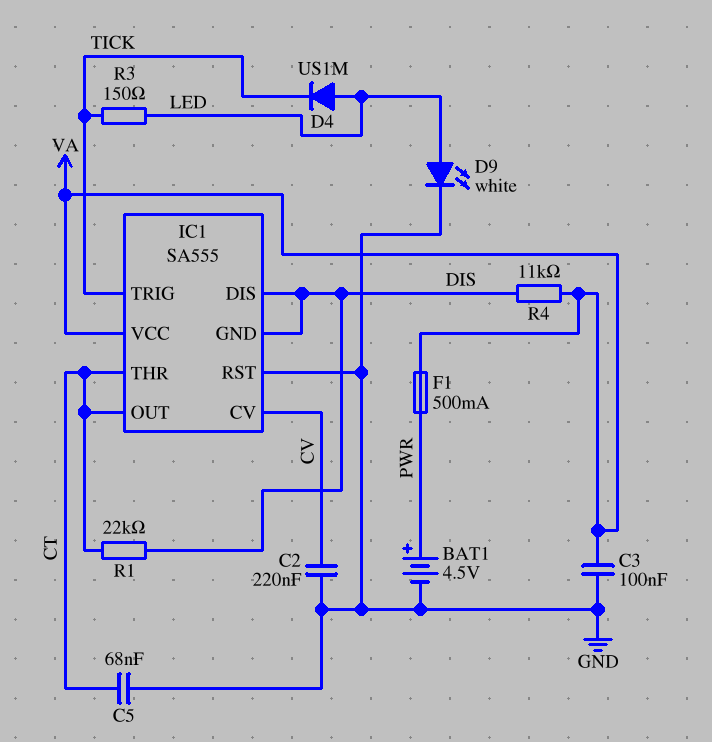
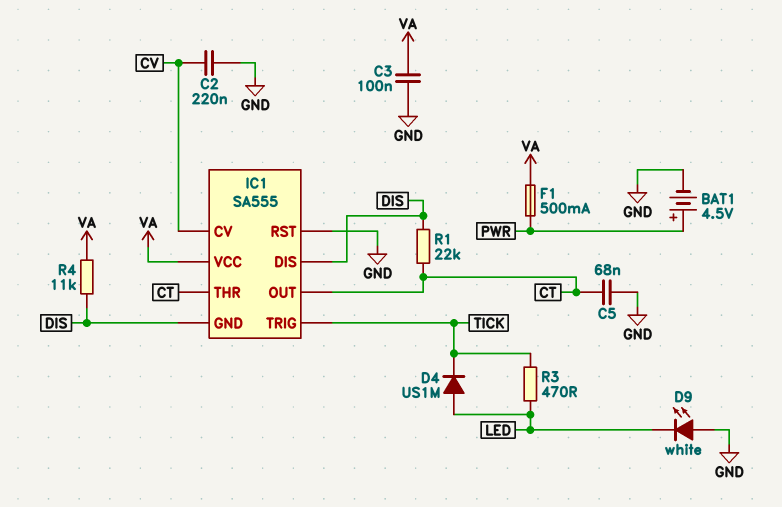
D9: LED white (A LED, K GND) -> LED white (A GND, K LED)
R3: 150 (LED, TICK) -> 470 (LED, TICK)

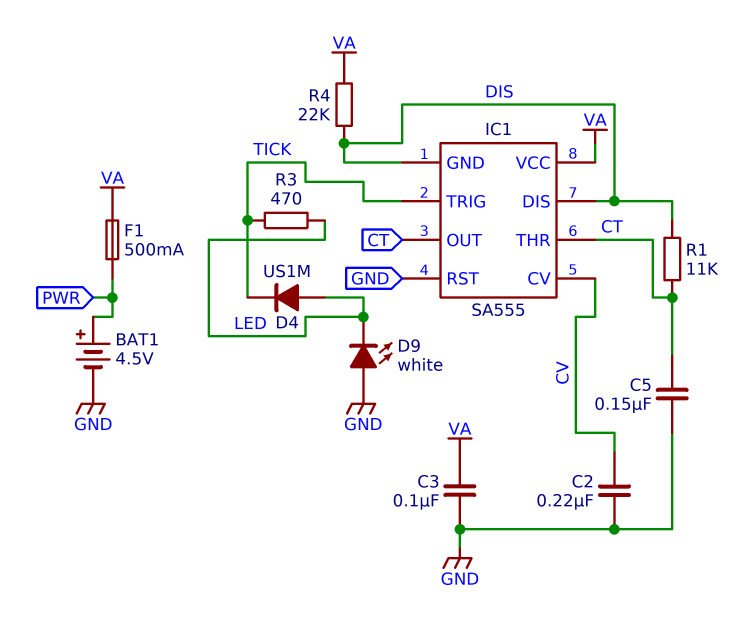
C5: 68nF (CT, GND) -> 150nF (CT, GND)
R1: 22k (CT, DIS) -> 11k (CT, DIS)
R4: 11k (DIS, VA) -> 22k (DIS, VA)

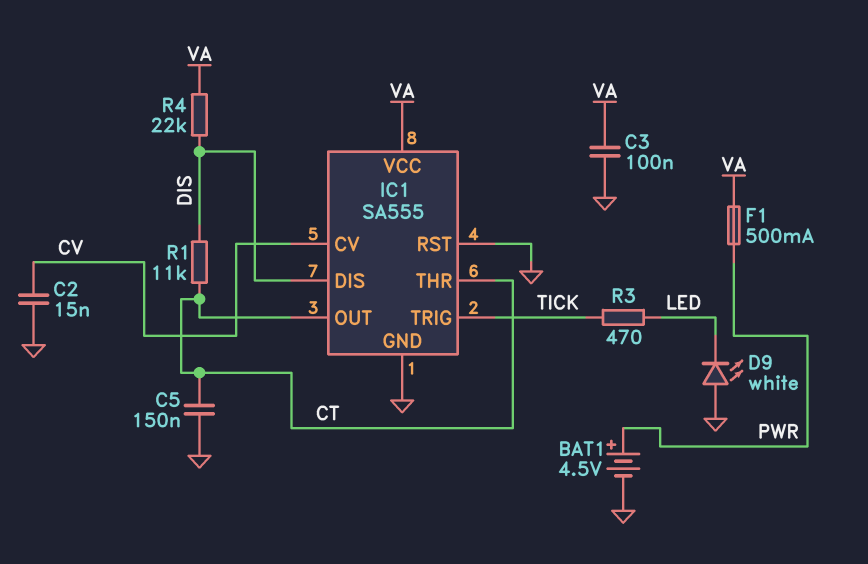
C2: 220nF (CV, GND) -> 15nF (CV, GND)
D4: diode US1M (A LED, K TICK) -> none
IC1 pin GND: DIS -> GND

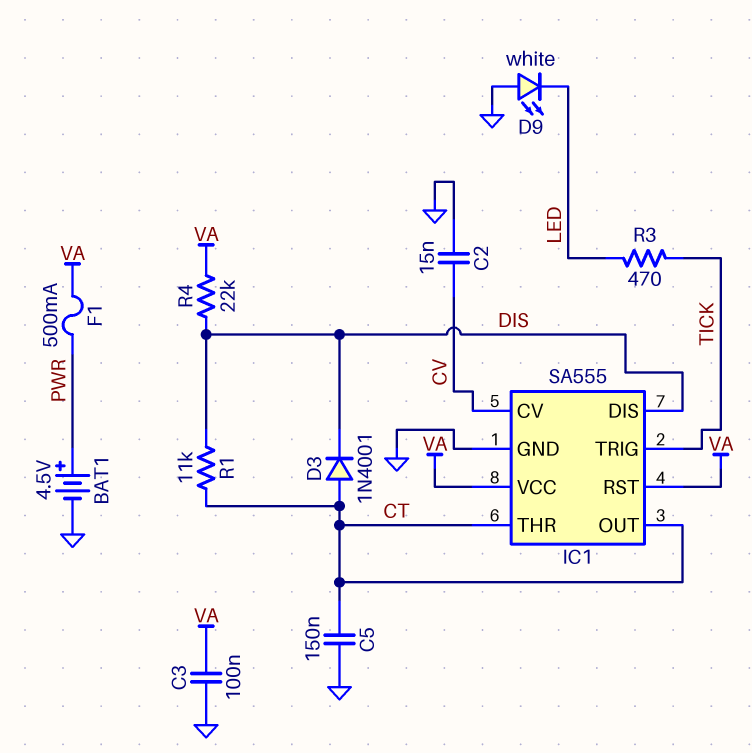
D3: none -> diode 1N4001 (A CT, K DIS)
IC1 pin RST: GND -> VA

